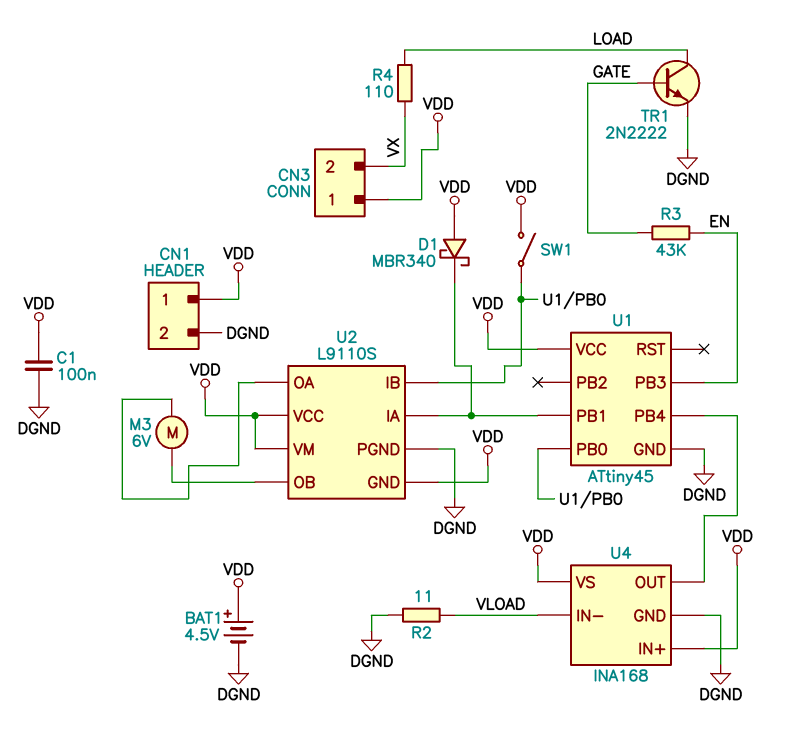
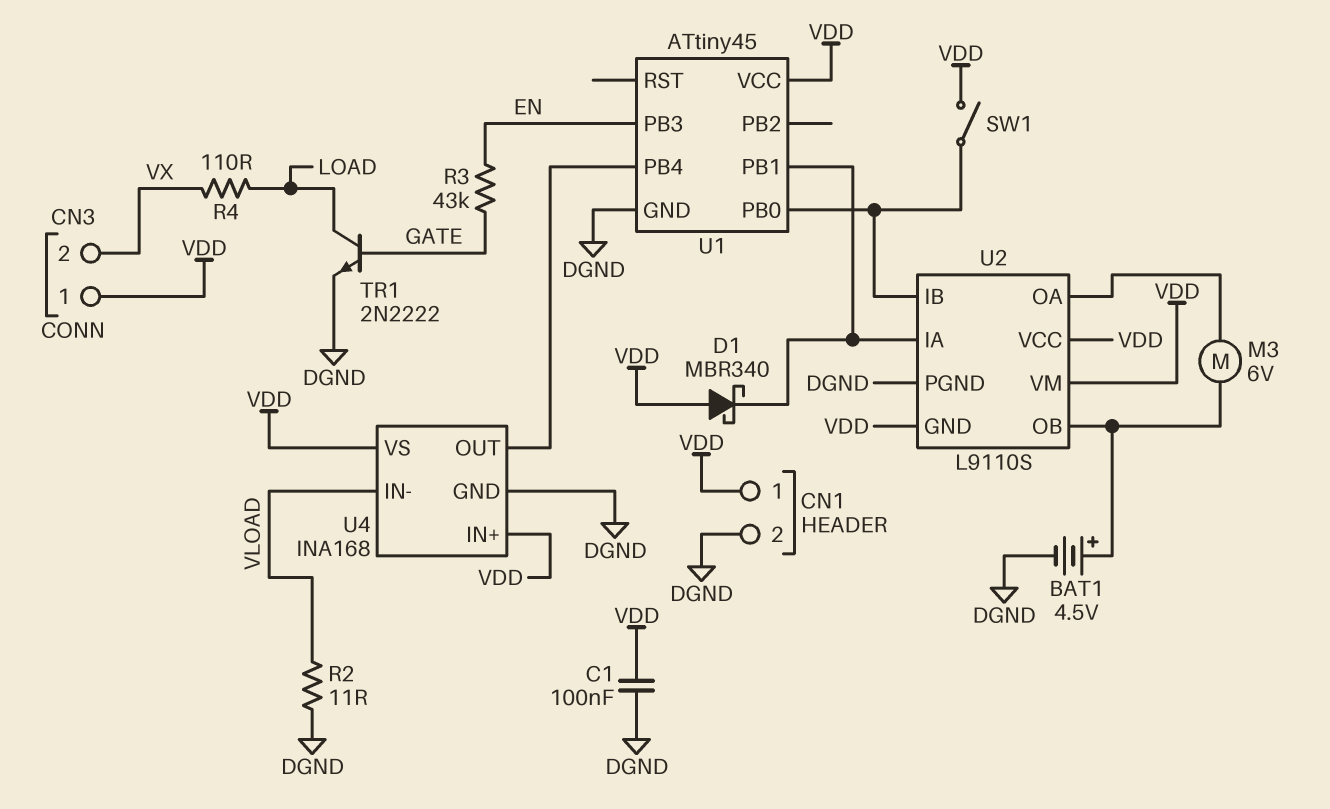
BAT1: 4.5V (plus VDD, minus DGND) -> 4.5V (plus U2/OB, minus DGND)

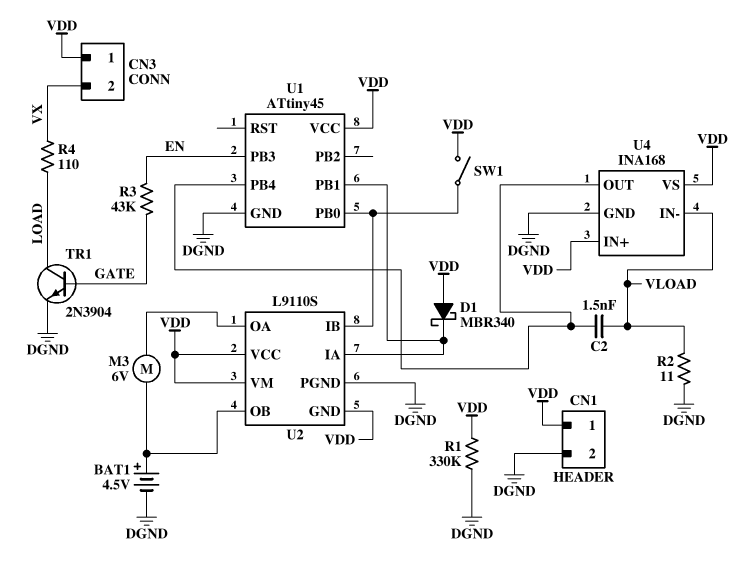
C1: 100nF (DGND, VDD) -> none
C2: none -> 1.5nF (U1/PB4, VLOAD)
R1: none -> 330k (DGND, VDD)
TR1: NPN 2N2222 (B GATE, C LOAD, E DGND) -> NPN 2N3904 (B GATE, C LOAD, E DGND)

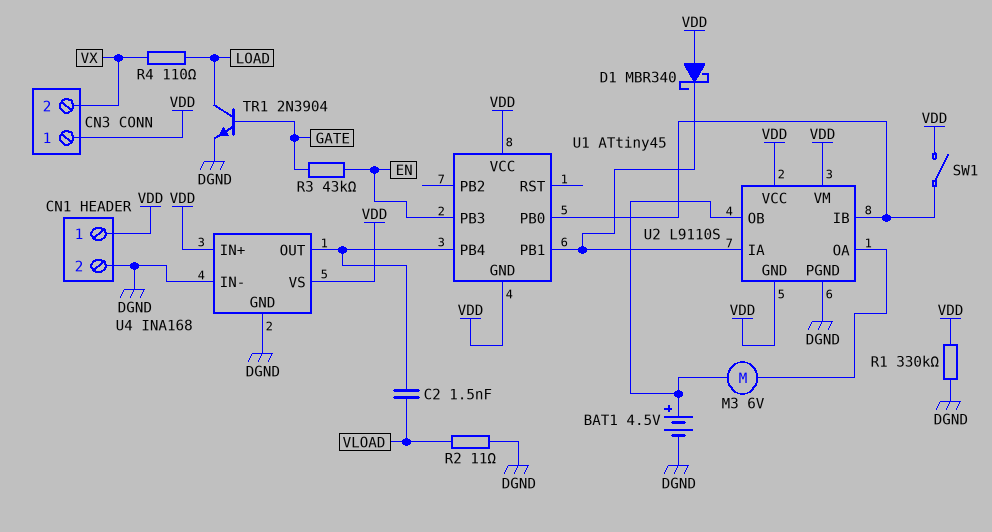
U1 pin GND: DGND -> VDD
U4 pin IN-: VLOAD -> DGND

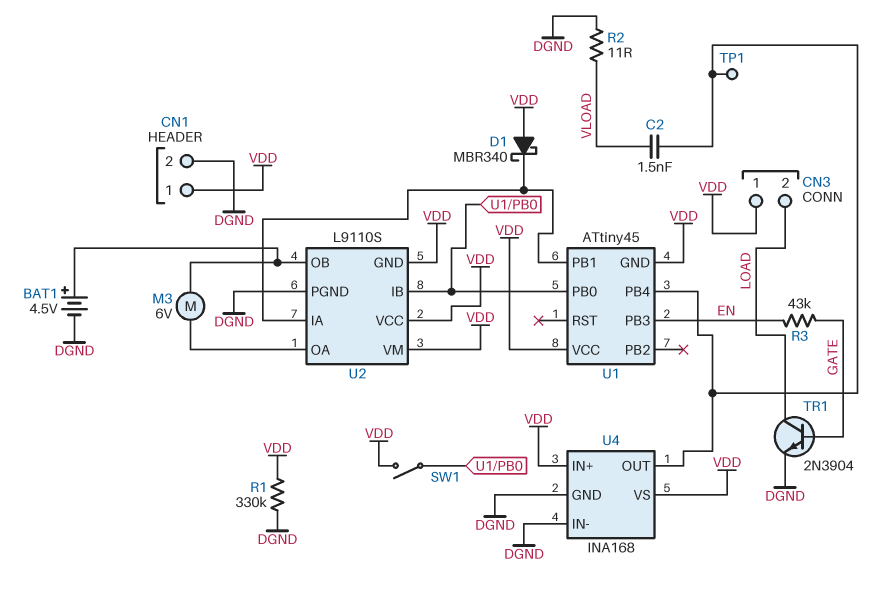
CN3 pin 2: VX -> LOAD
R4: 110 (LOAD, VX) -> none
TP1: none -> test point (U1/PB4)

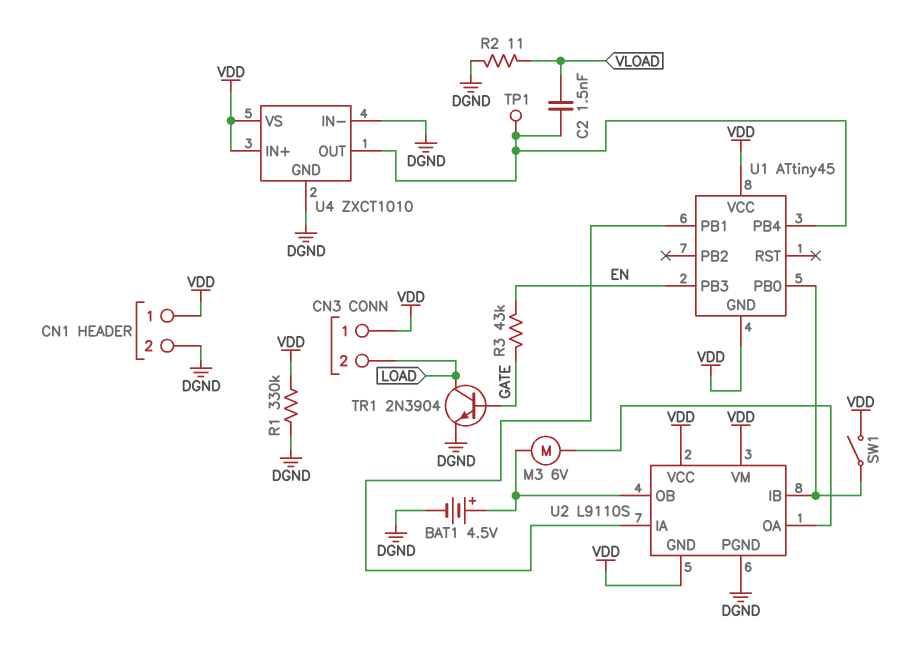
D1: schottky MBR340 (A VDD, K U1/PB1) -> none
U4: INA168 -> ZXCT1010

